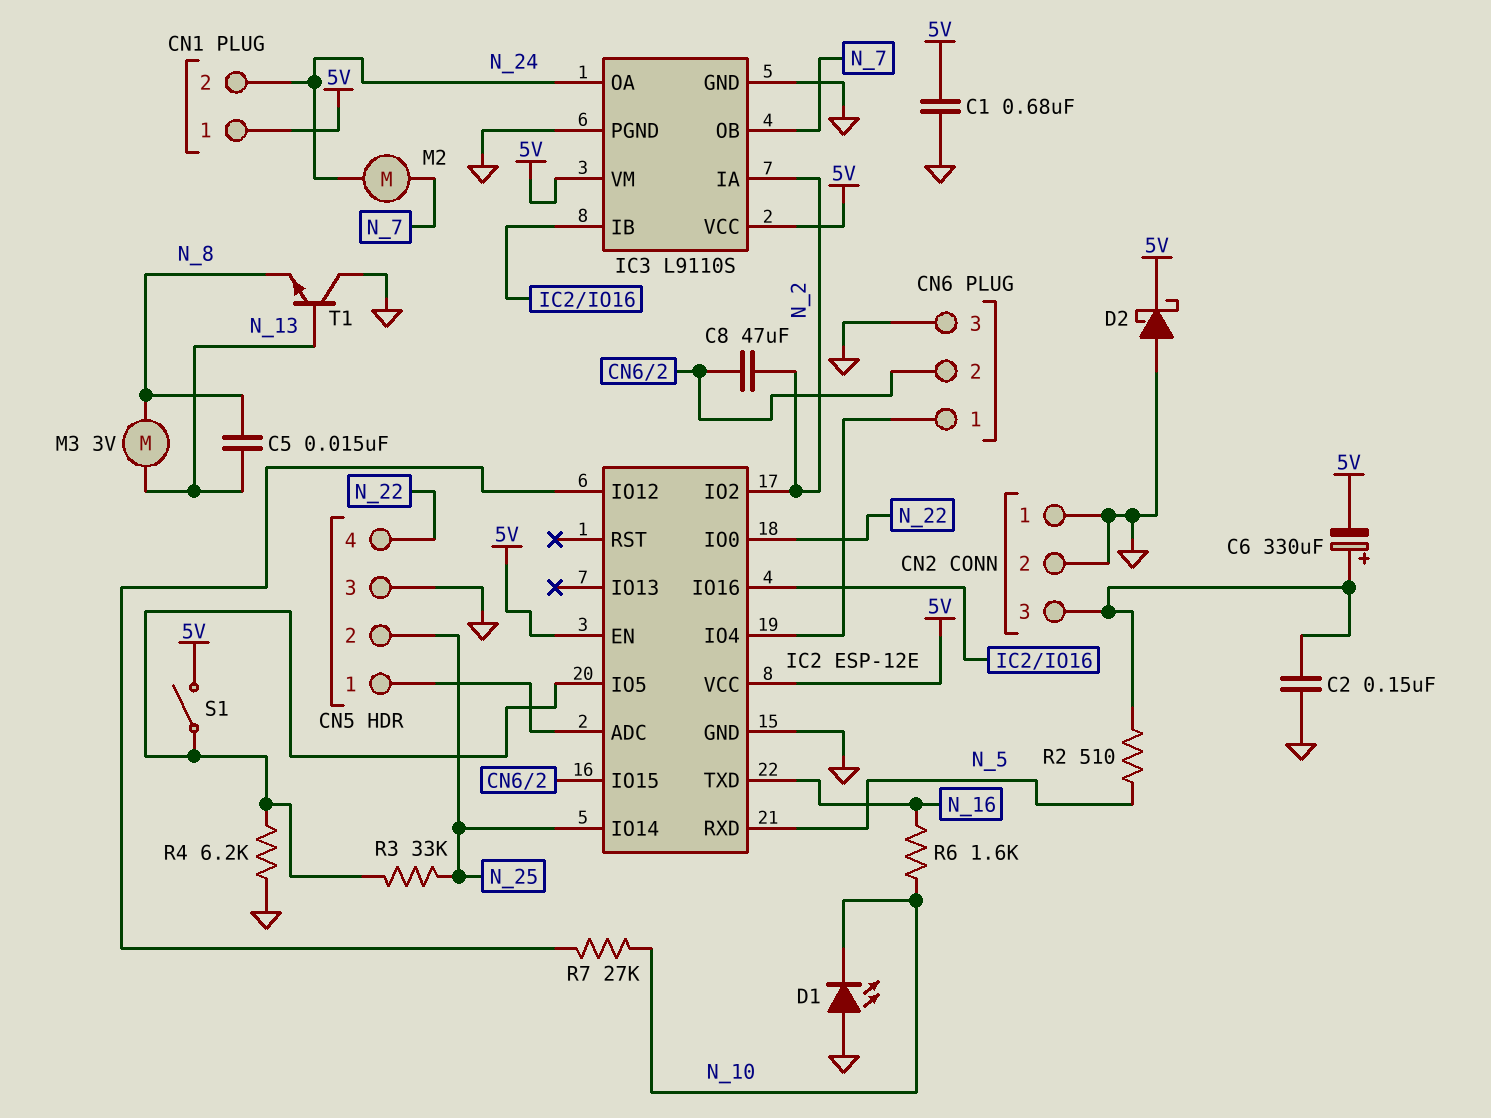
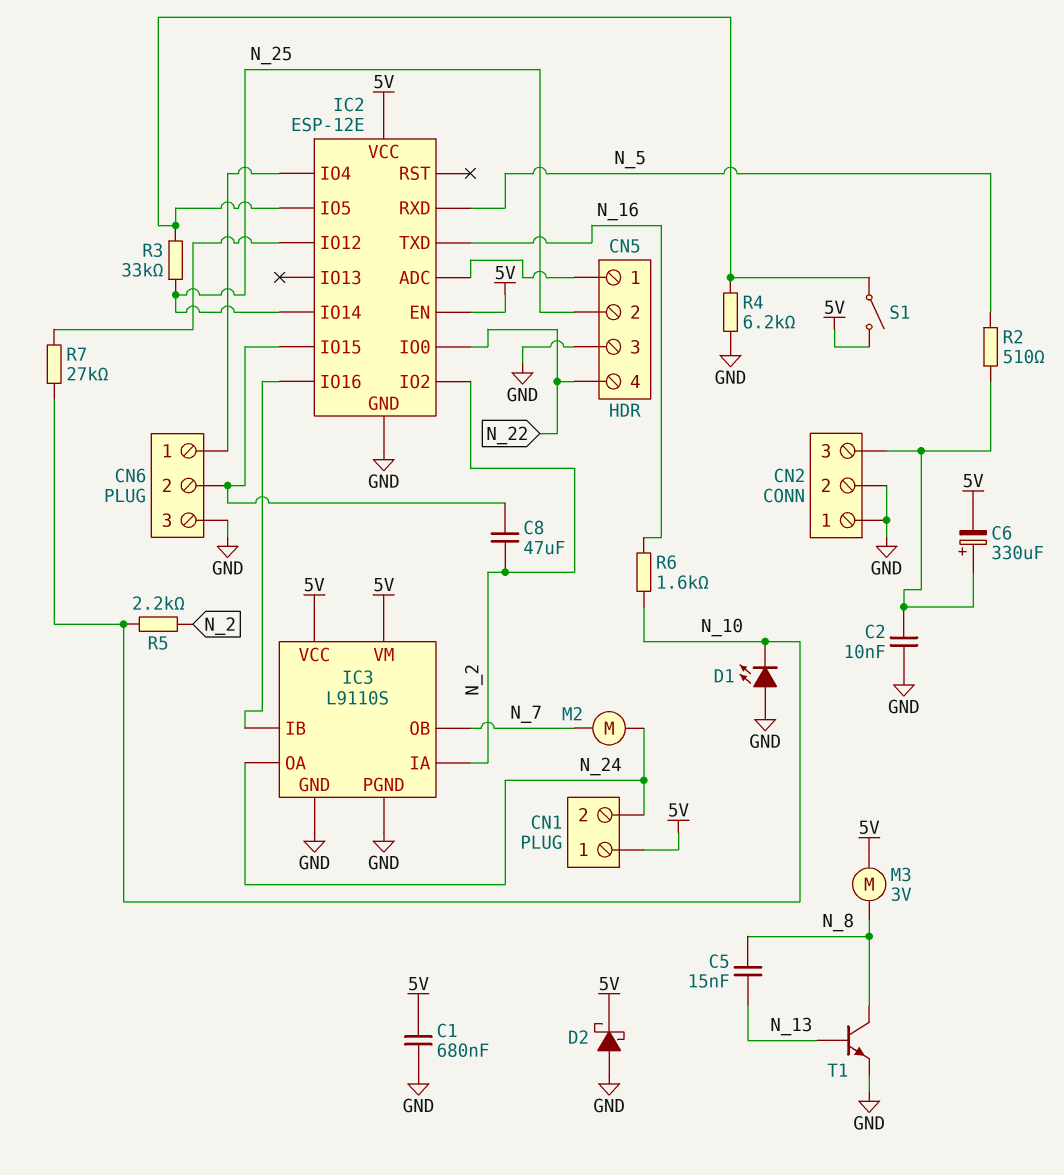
C2: 150nF (CN2/3, GND) -> 10nF (CN2/3, GND)
M3: motor 3V (N_8, N_13) -> motor 3V (5V, N_8)
R5: none -> 2.2k (N_2, N_10)
T1: NPN (B N_13, C GND, E N_8) -> NPN (B N_13, C N_8, E GND)

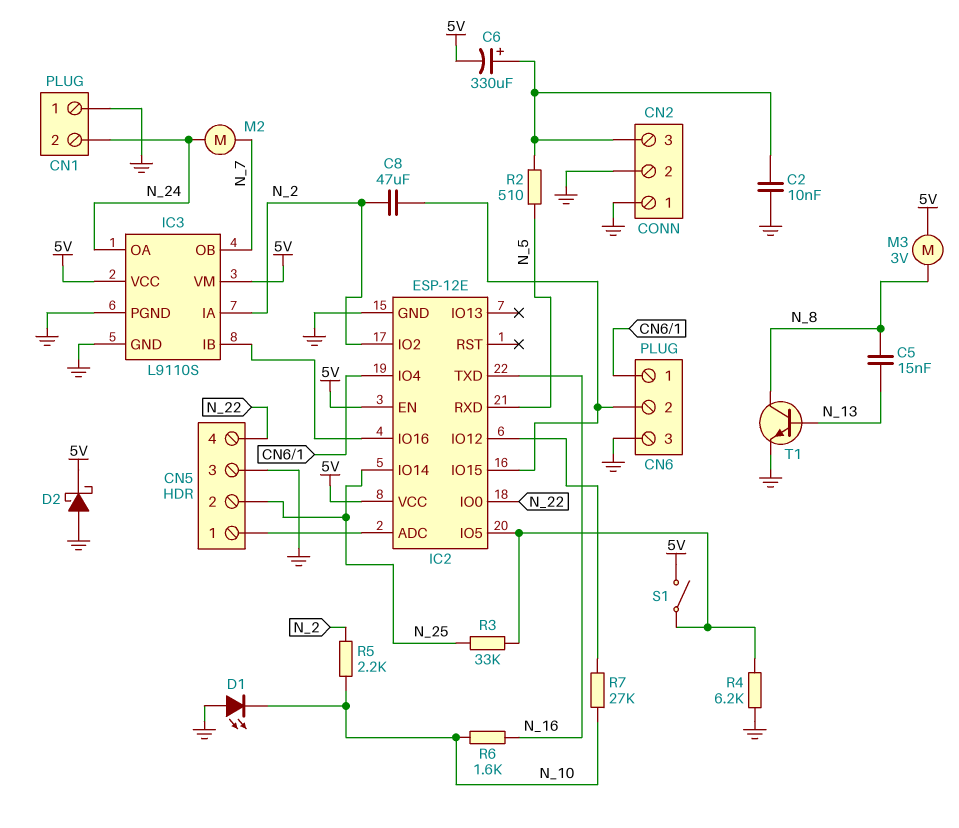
C1: 680nF (5V, GND) -> none
CN1 pin 1: 5V -> GND

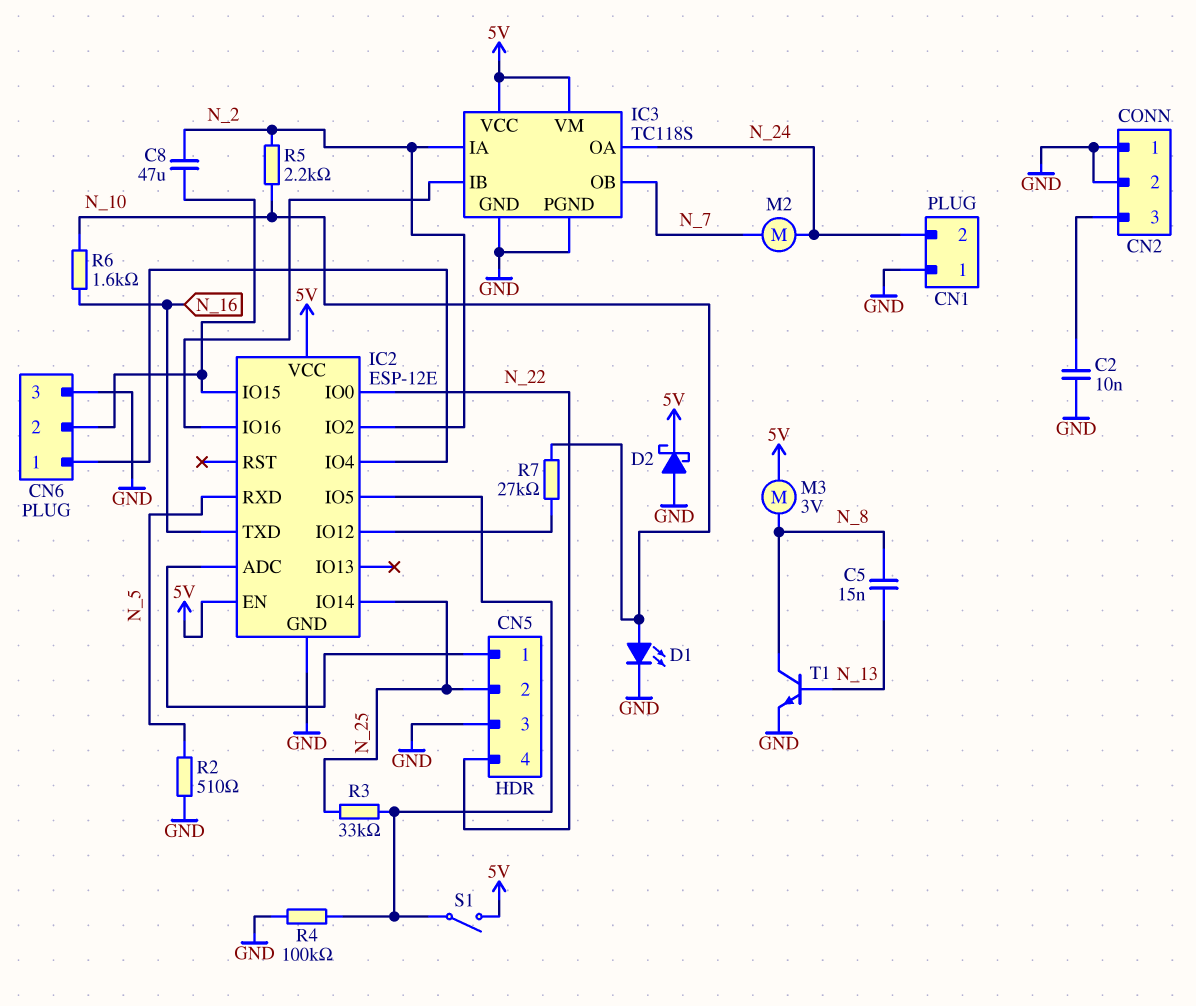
C6: 330uF (plus CN2/3, minus 5V) -> none
D1: LED (A GND, K N_10) -> LED (A N_10, K GND)
IC3: L9110S -> TC118S
R2: 510 (CN2/3, N_5) -> 510 (GND, N_5)
R4: 6.2k (GND, IC2/IO5) -> 100k (GND, IC2/IO5)

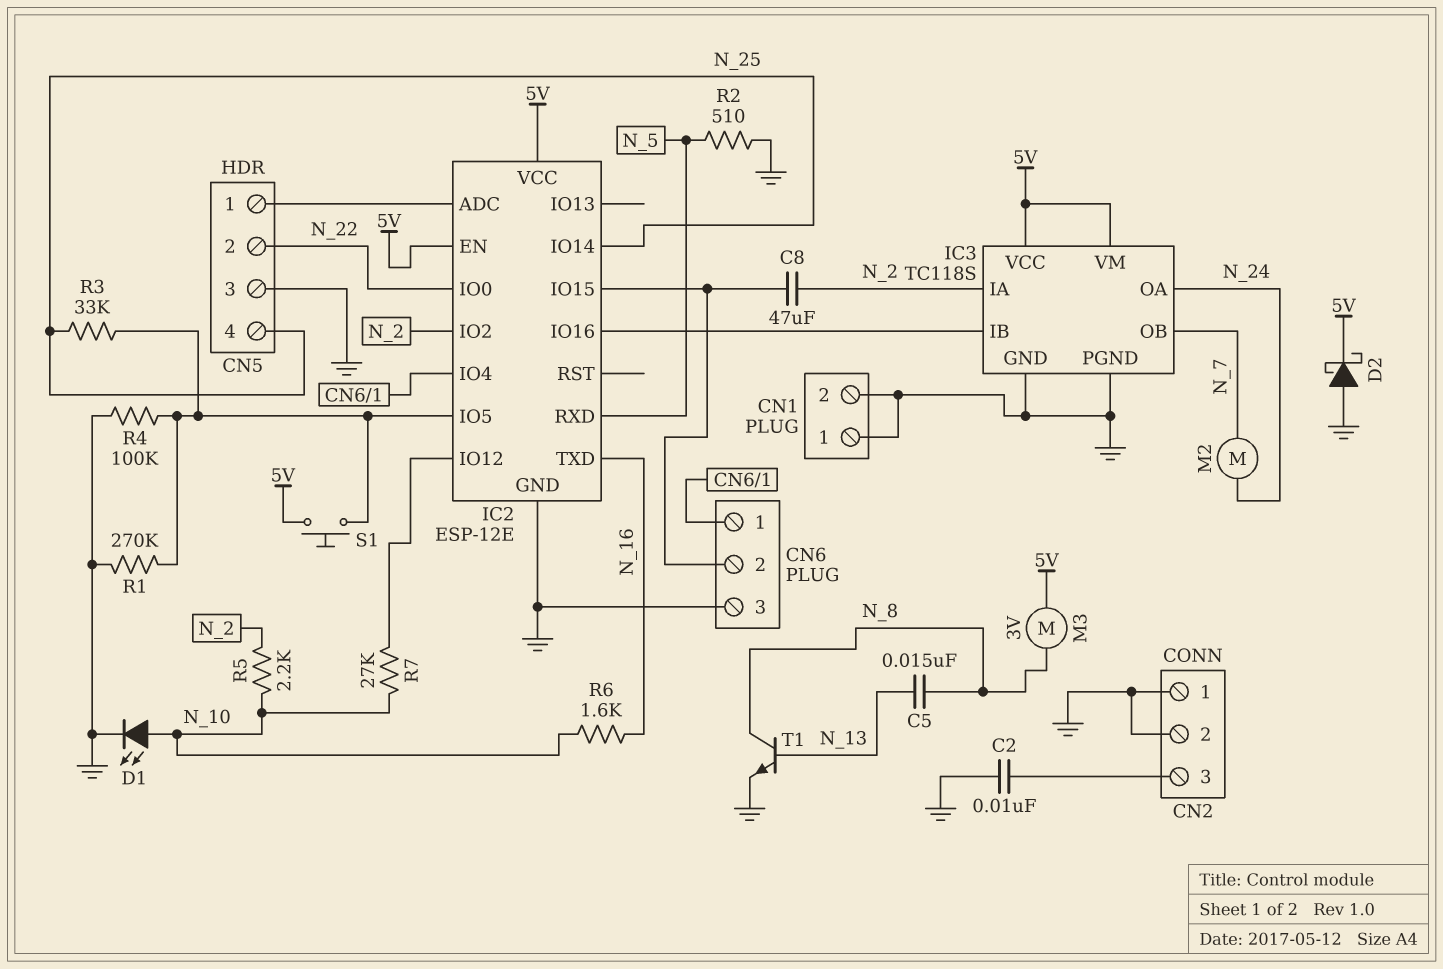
CN1 pin 2: N_24 -> GND
CN5 pin 2: N_25 -> N_22
CN5 pin 4: N_22 -> N_25
R1: none -> 270k (GND, IC2/IO5)
S1: switch (5V, IC2/IO5) -> button (5V, IC2/IO5)

